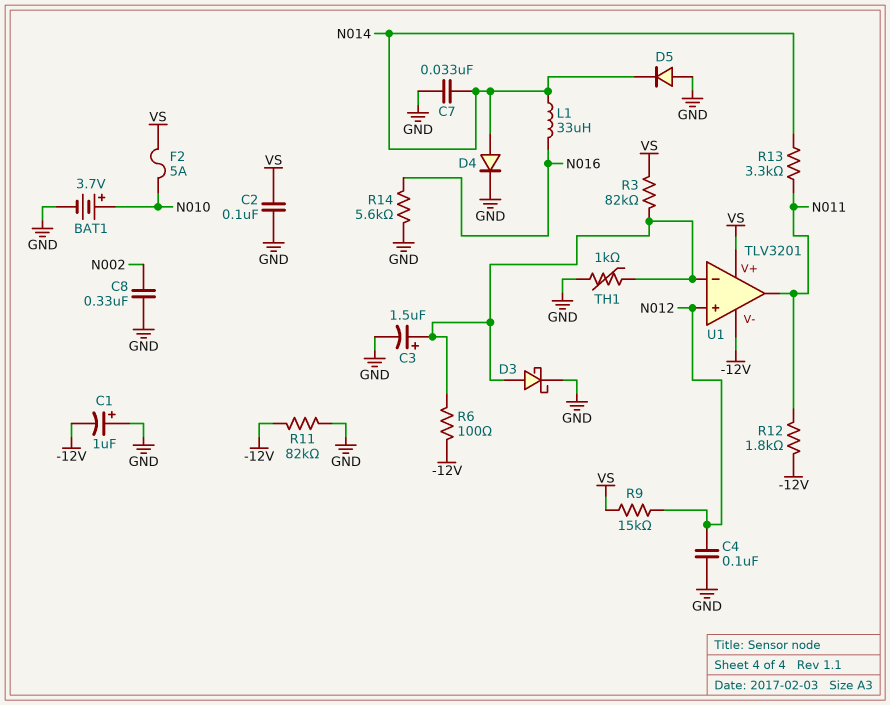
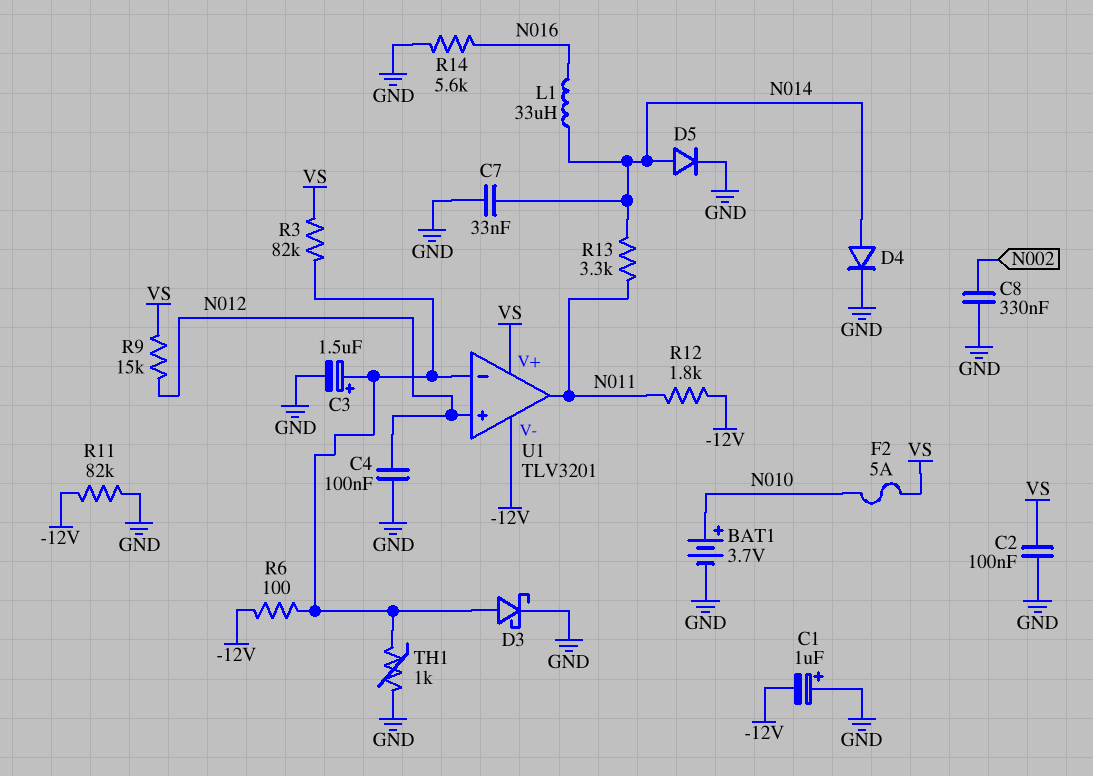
D5: diode (A GND, K N014) -> diode (A N014, K GND)

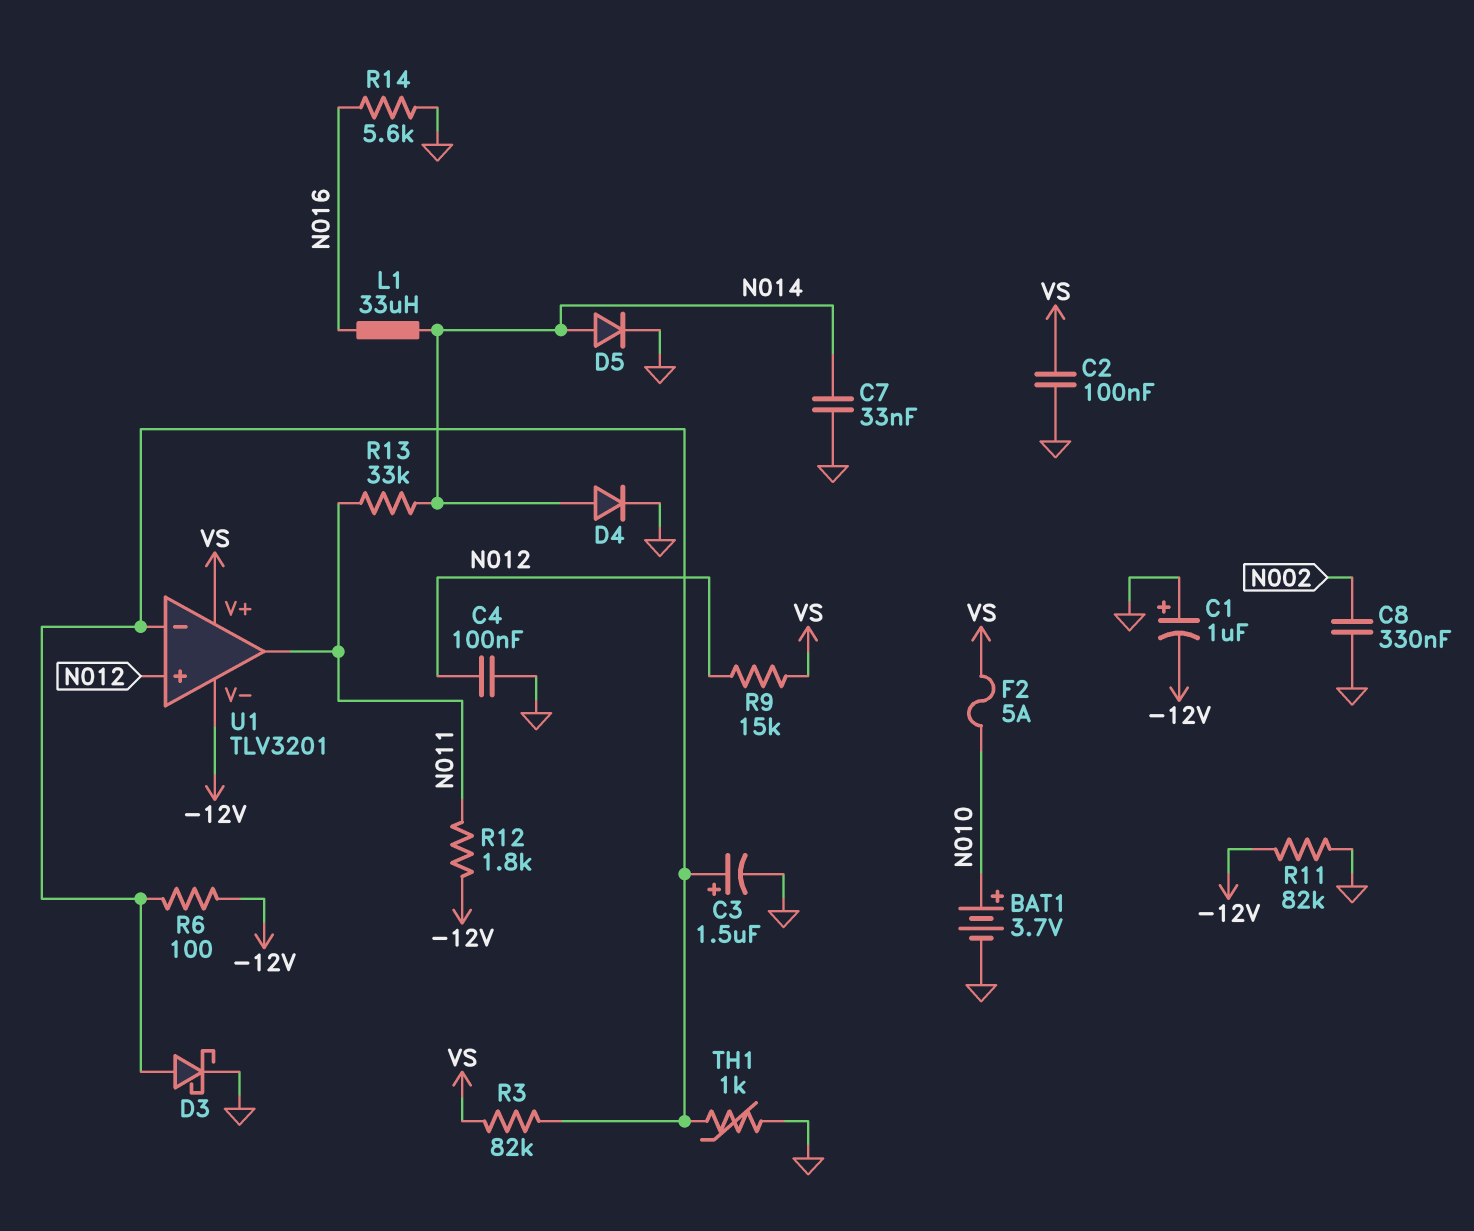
R13: 3.3k (N011, N014) -> 33k (N011, N014)

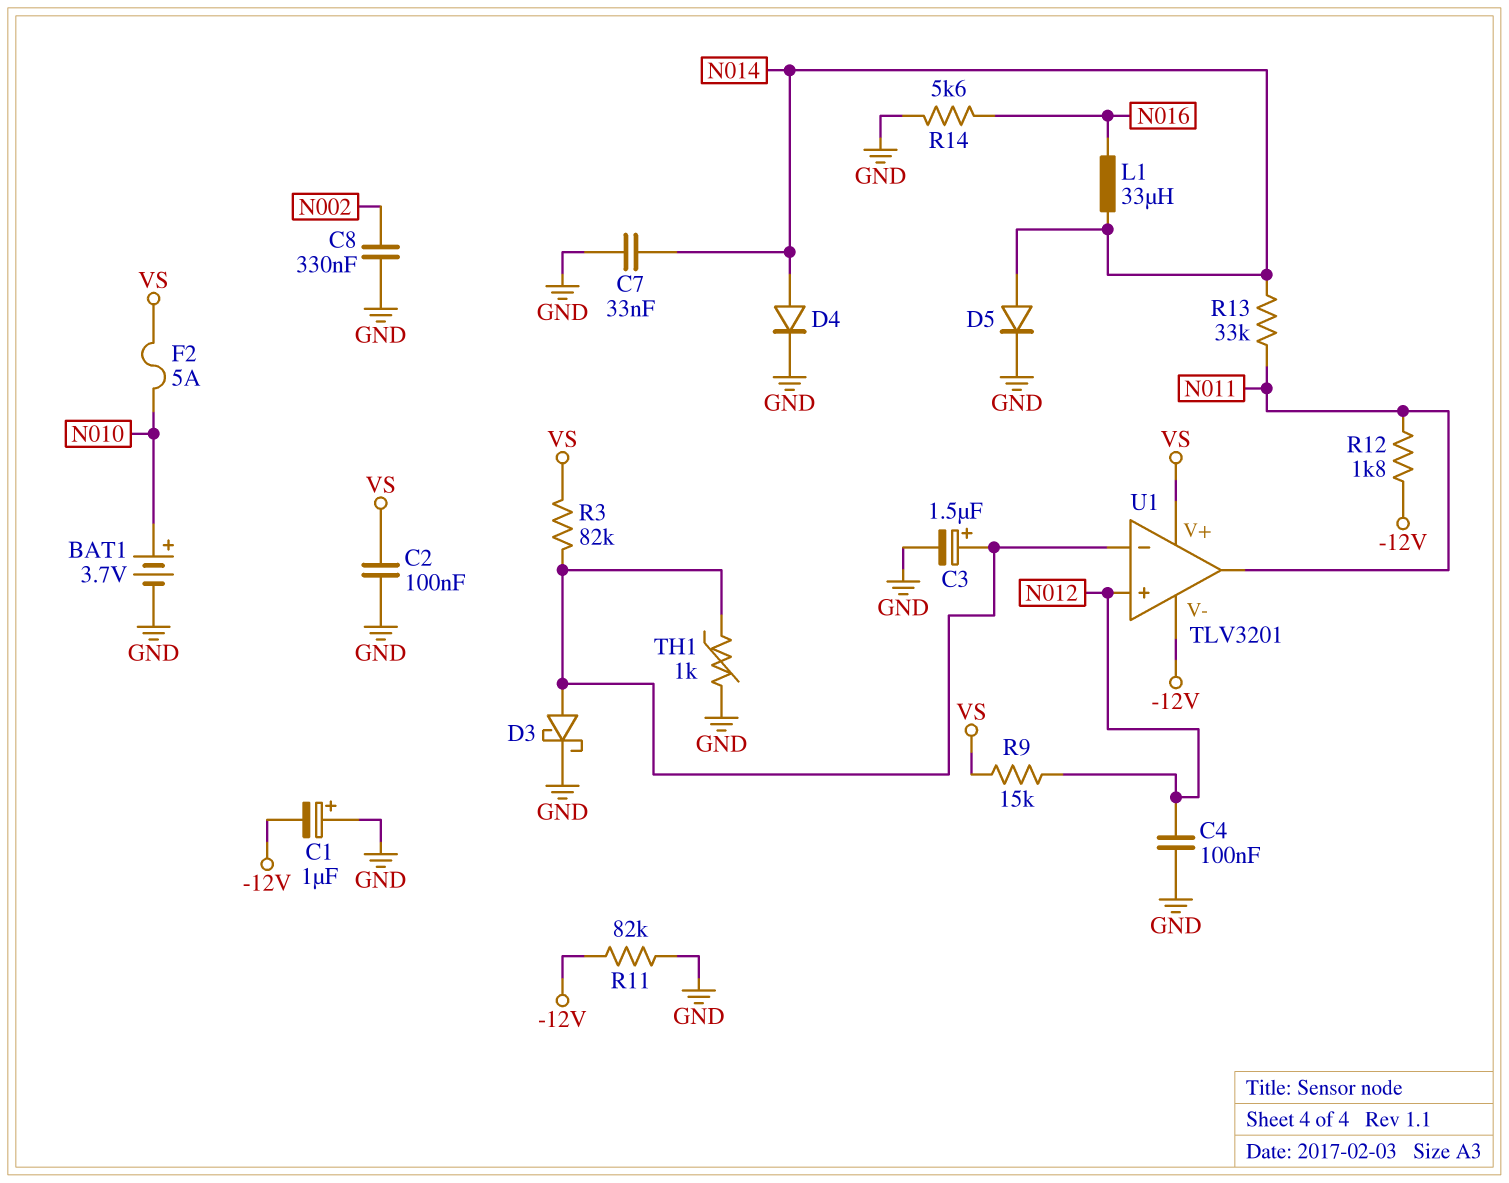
R6: 100 (-12V, U1/in-) -> none

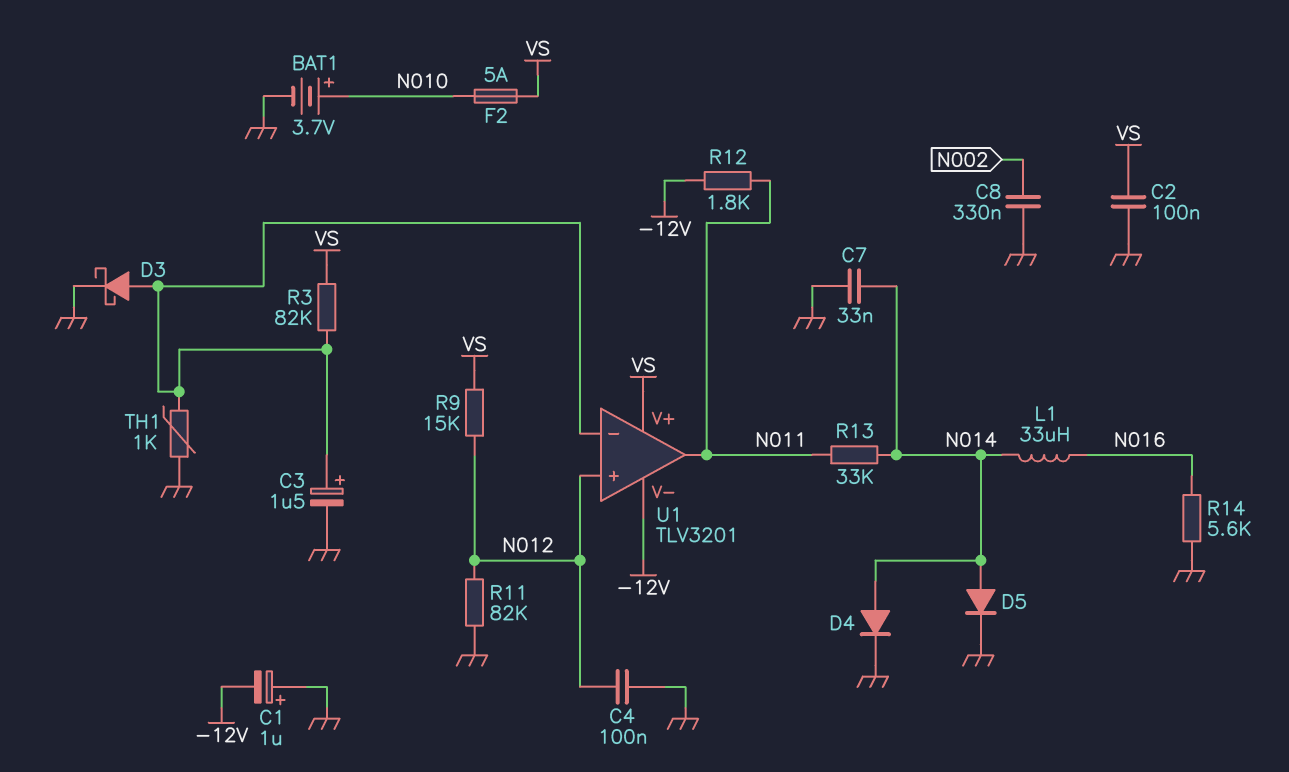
R11: 82k (-12V, GND) -> 82k (GND, N012)

